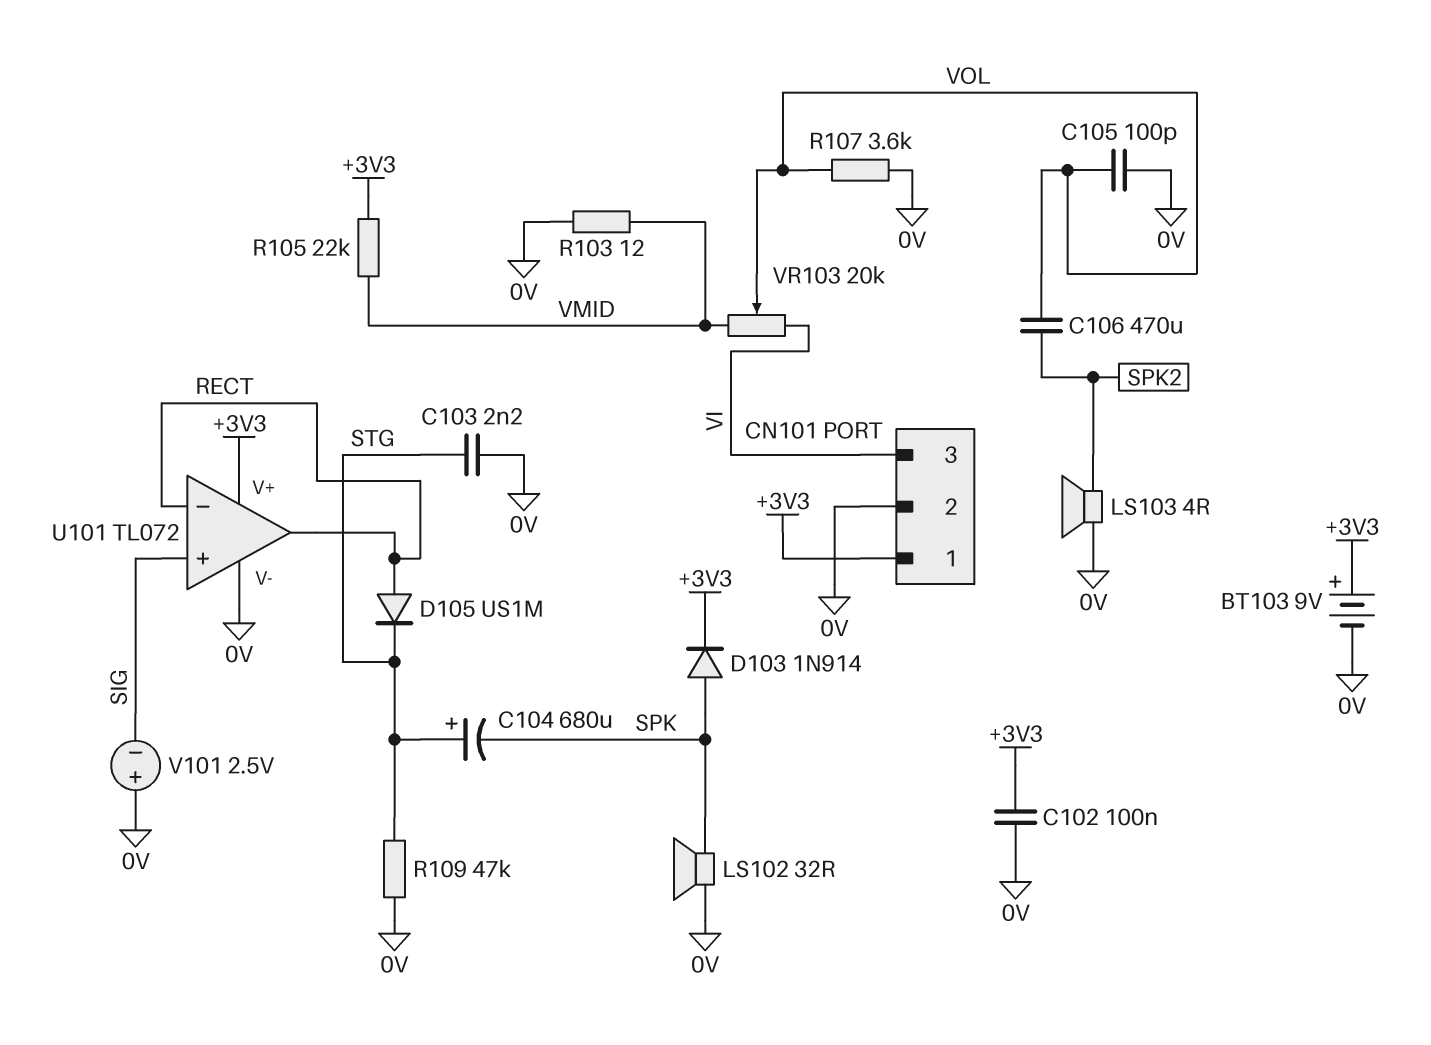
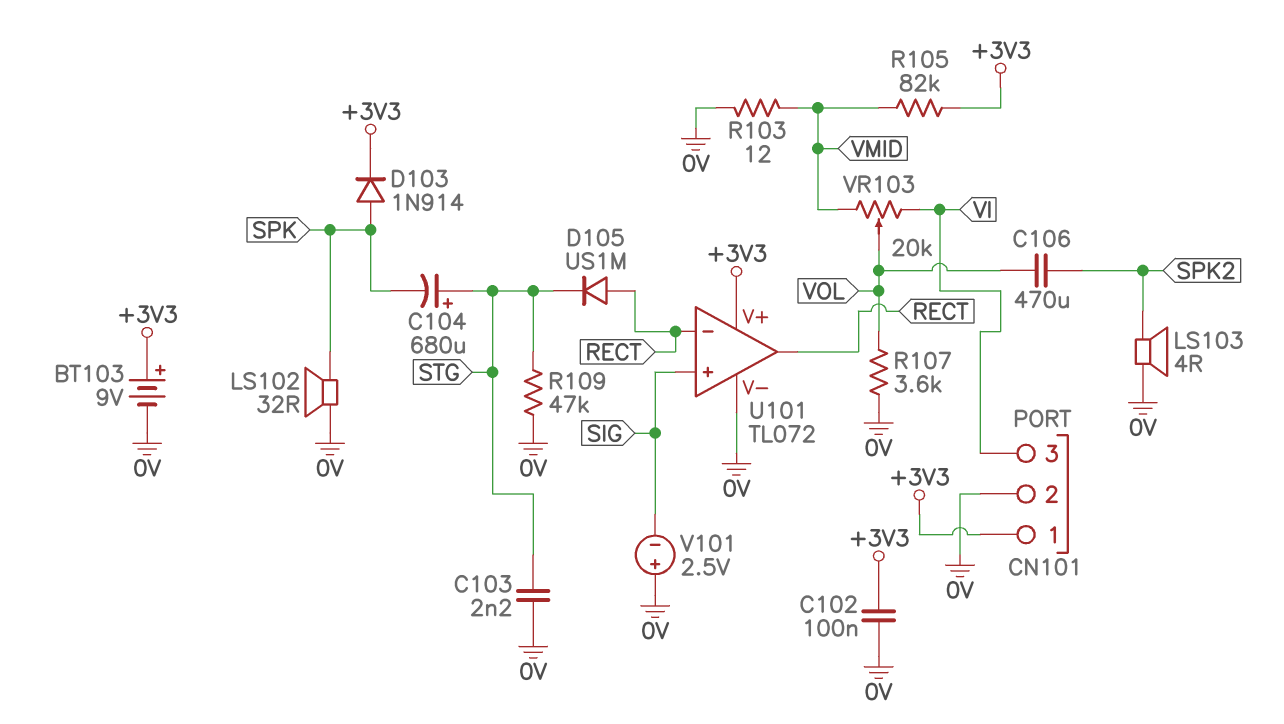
C105: 100pF (0V, VOL) -> none
R105: 22k (+3V3, VMID) -> 82k (+3V3, VMID)

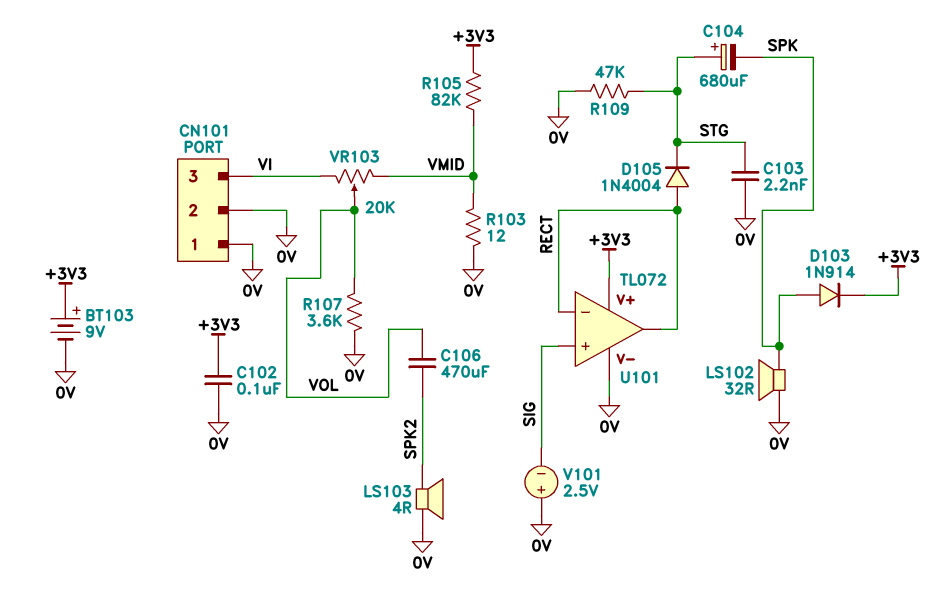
CN101 pin 1: +3V3 -> 0V
D105: diode US1M (A RECT, K STG) -> diode 1N4004 (A RECT, K STG)

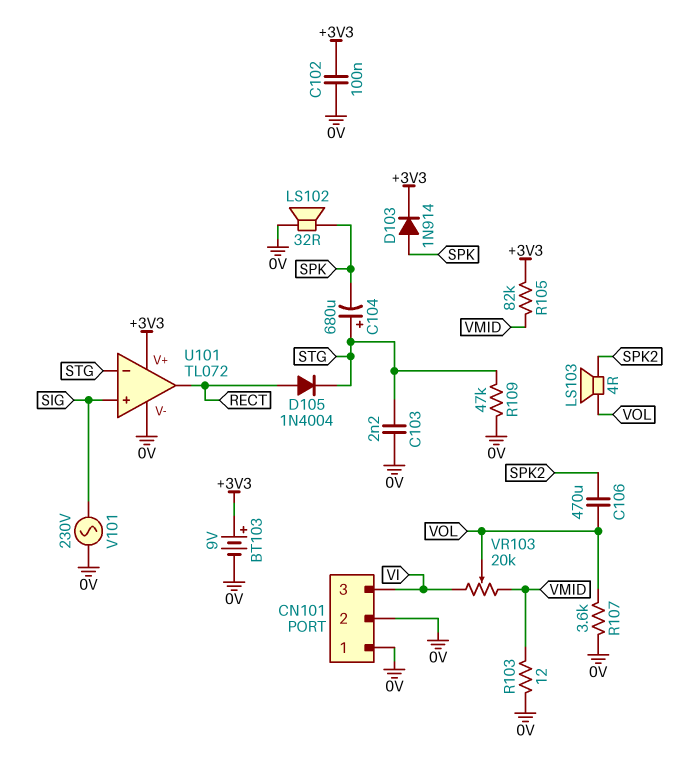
LS103: speaker 4R (0V, SPK2) -> speaker 4R (SPK2, VOL)
U101 pin in-: RECT -> STG
V101: 2.5V (plus 0V, minus SIG) -> AC 230V (0V, SIG)

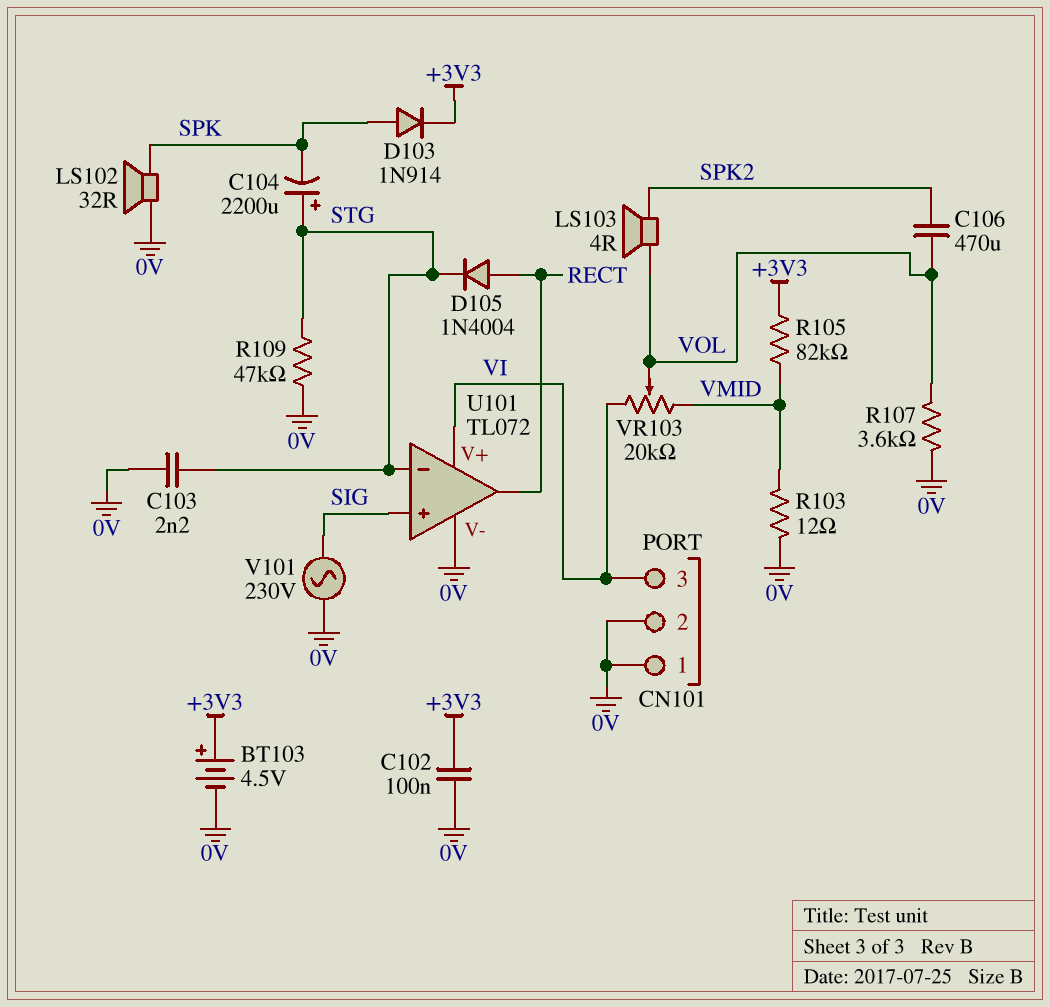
BT103: 9V (plus +3V3, minus 0V) -> 4.5V (plus +3V3, minus 0V)
C104: 680uF (plus STG, minus SPK) -> 2200uF (plus STG, minus SPK)
U101 pin V+: +3V3 -> VI

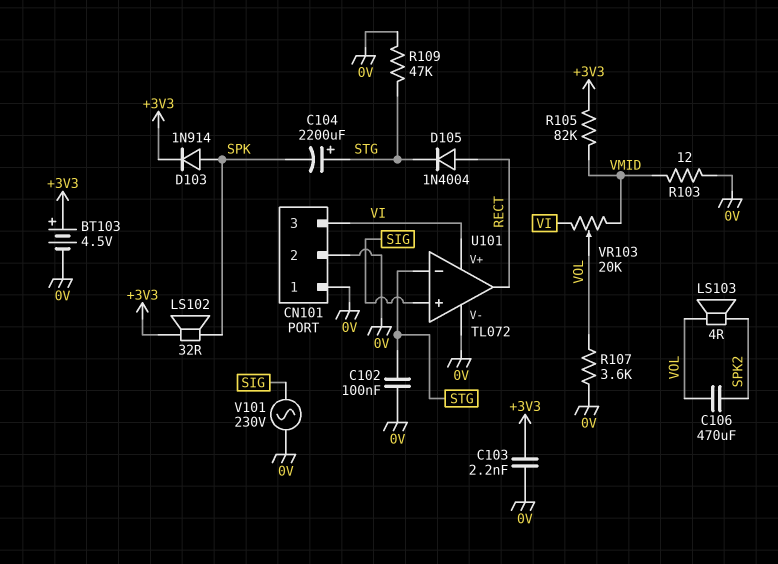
C102: 100nF (+3V3, 0V) -> 100nF (0V, STG)
C103: 2.2nF (0V, STG) -> 2.2nF (+3V3, 0V)
LS102: speaker 32R (0V, SPK) -> speaker 32R (+3V3, SPK)

